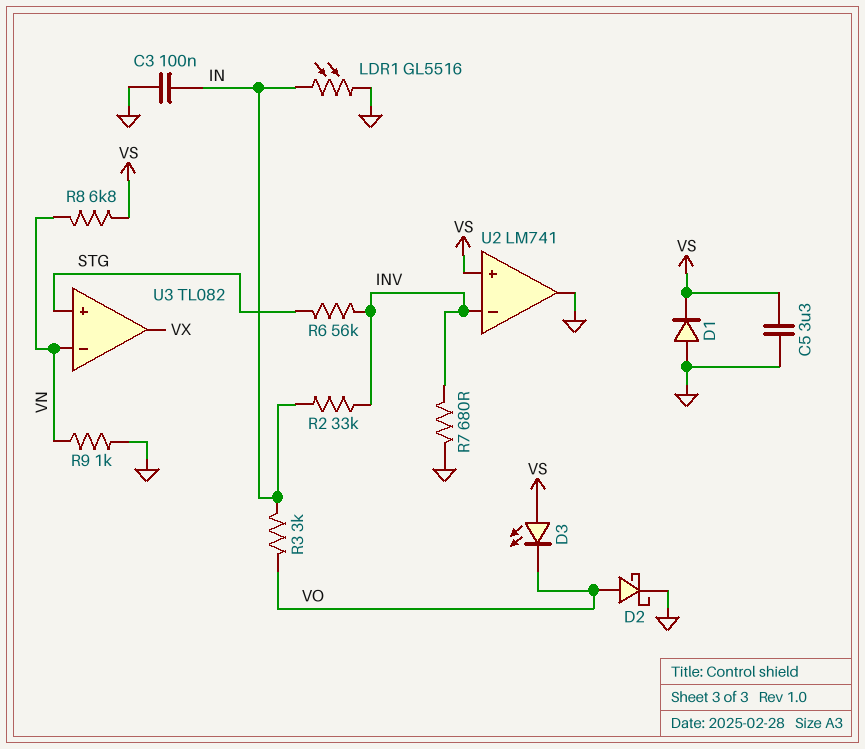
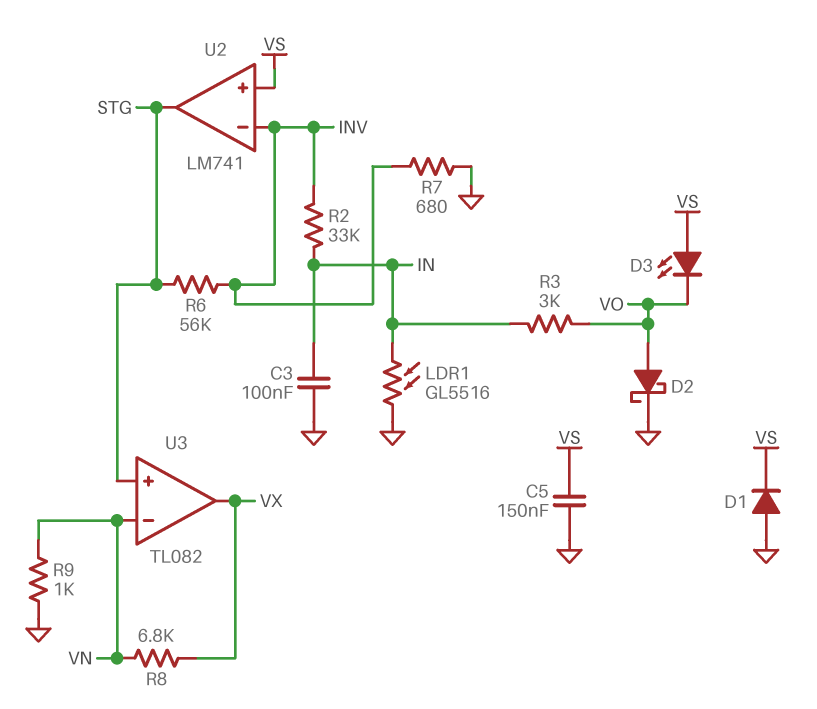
C5: 3.3uF (GND, VS) -> 150nF (GND, VS)
R8: 6.8k (VN, VS) -> 6.8k (VN, VX)
U2 pin out: GND -> STG

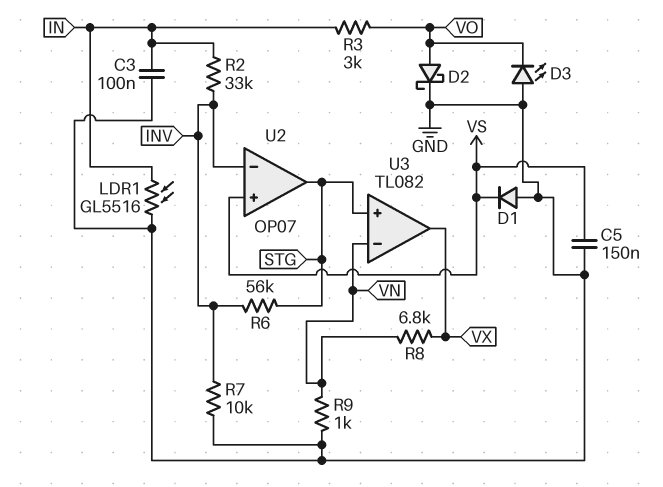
D3: LED (A VS, K VO) -> LED (A GND, K VO)
R7: 680 (GND, INV) -> 10k (GND, INV)
U2: LM741 -> OP07

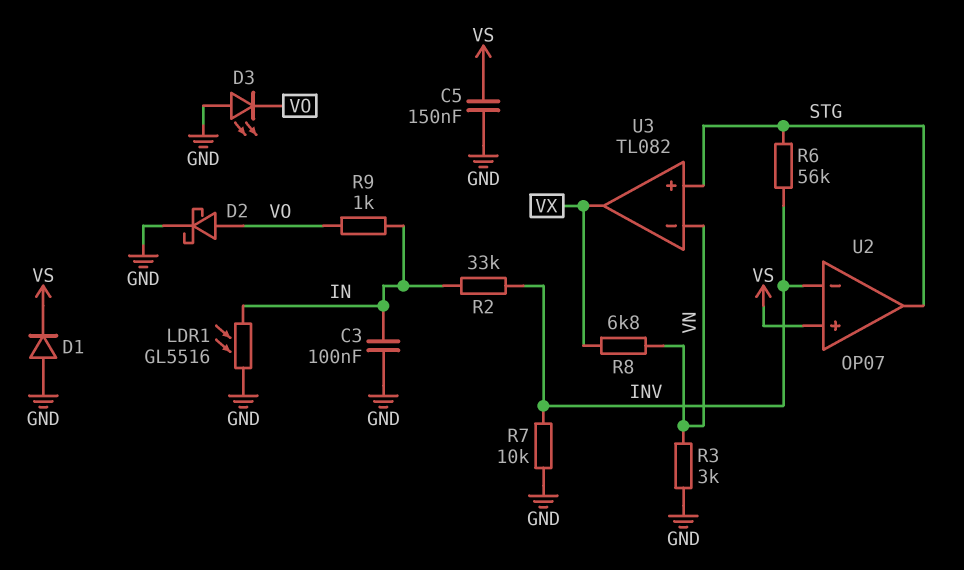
R3: 3k (IN, VO) -> 3k (GND, VN)
R9: 1k (GND, VN) -> 1k (IN, VO)

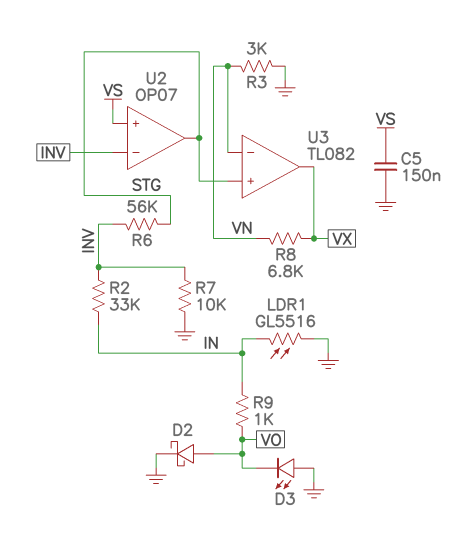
C3: 100nF (GND, IN) -> none
D1: diode (A GND, K VS) -> none

